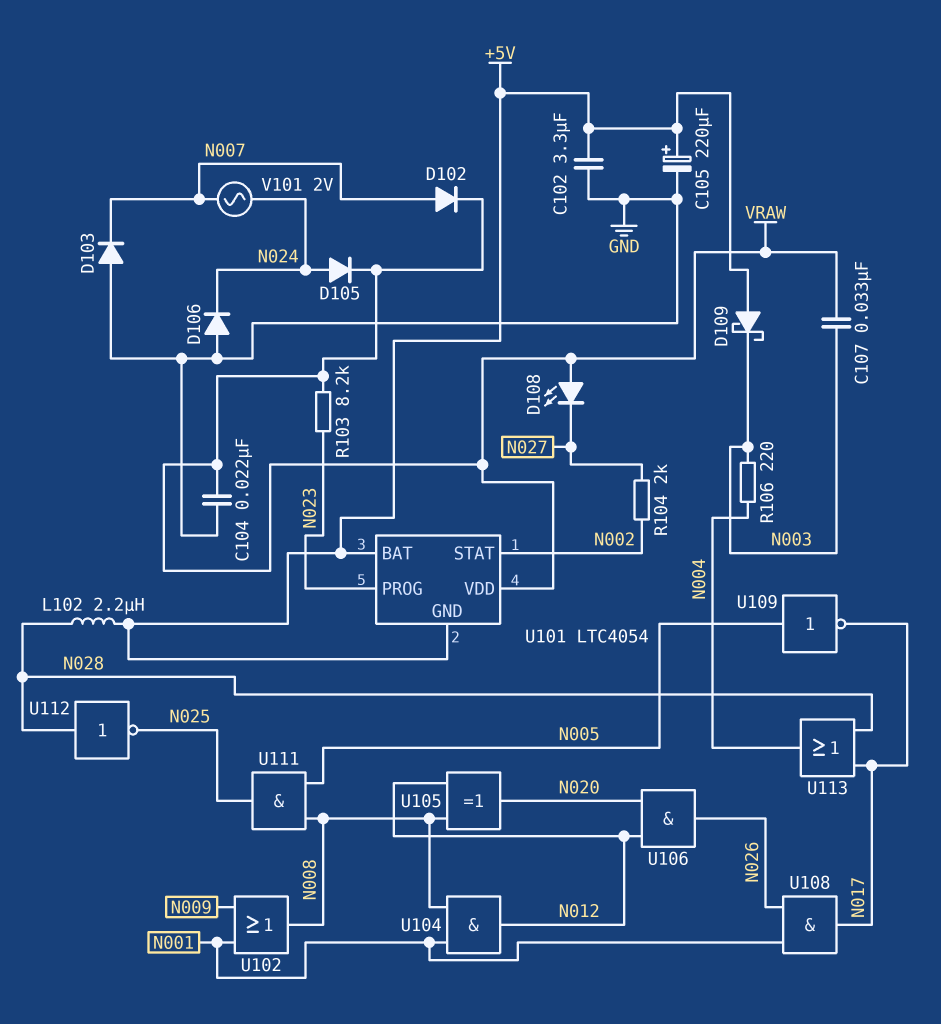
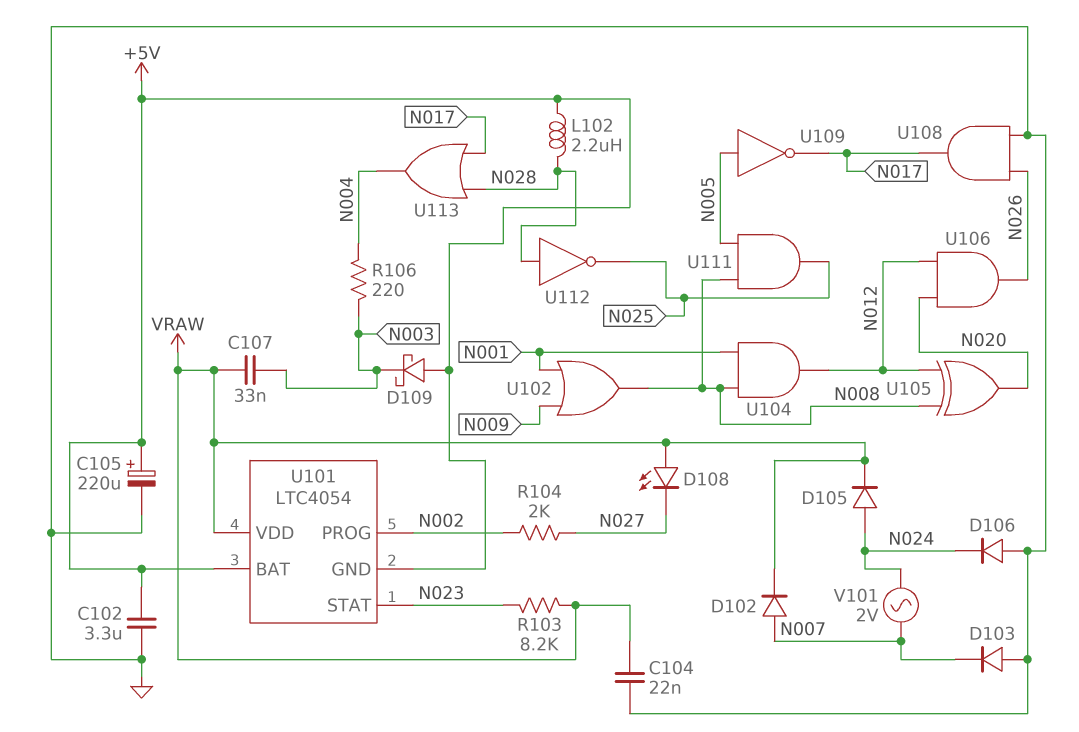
U101 pin PROG: N023 -> N002
U101 pin STAT: N002 -> N023
U108: AND (in N001, in N026, out N017) -> AND (in GND, in N026, out N017)

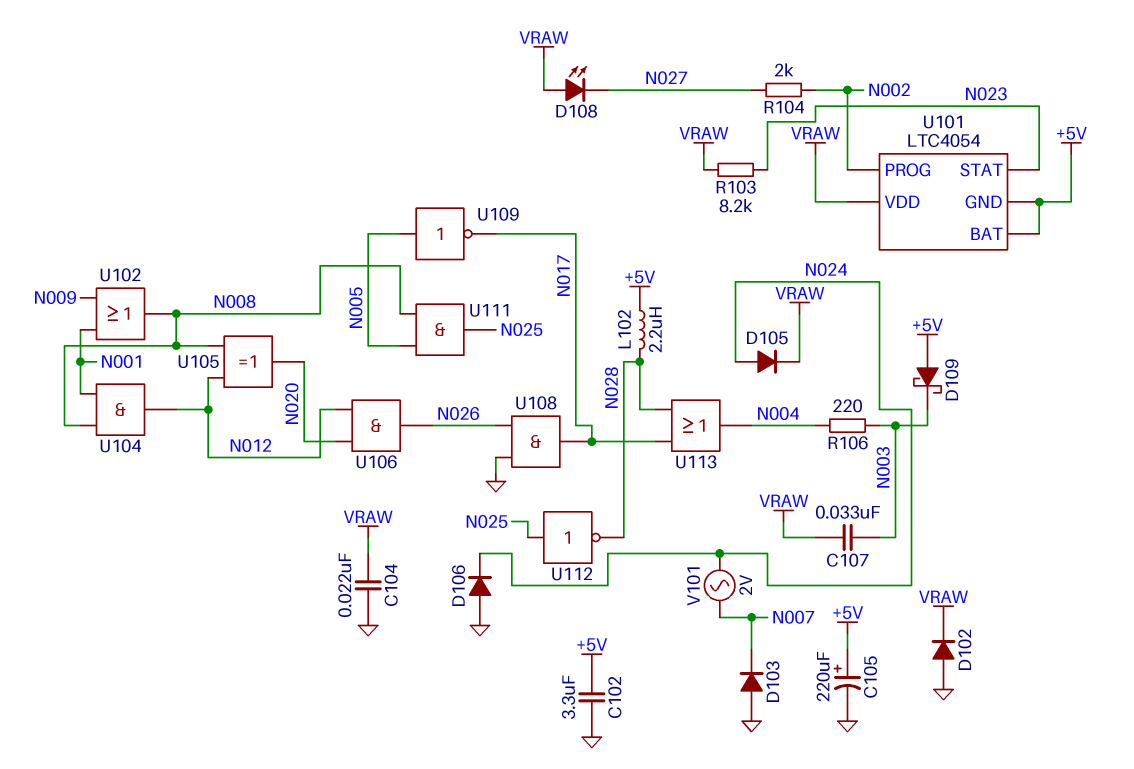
D102: diode (A N007, K VRAW) -> diode (A GND, K VRAW)
U112: NOT (in N028, out N025) -> NOT (in N025, out N028)

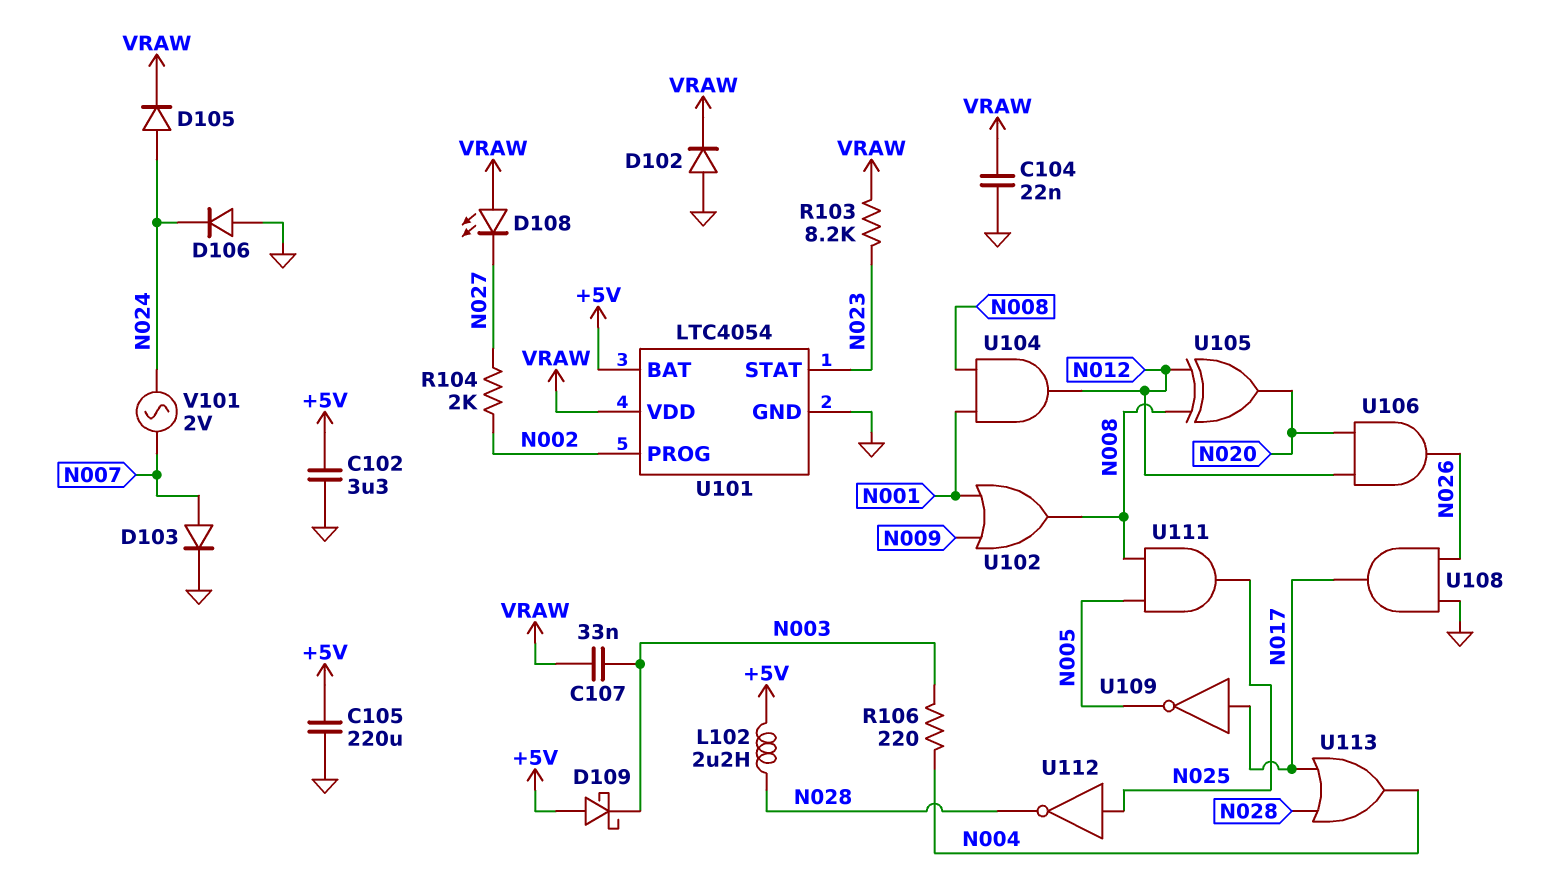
C105: 220uF (plus +5V, minus GND) -> 220uF (+5V, GND)
D103: diode (A GND, K N007) -> diode (A N007, K GND)
U101 pin GND: +5V -> GND
U109: NOT (in N005, out N017) -> NOT (in N017, out N005)

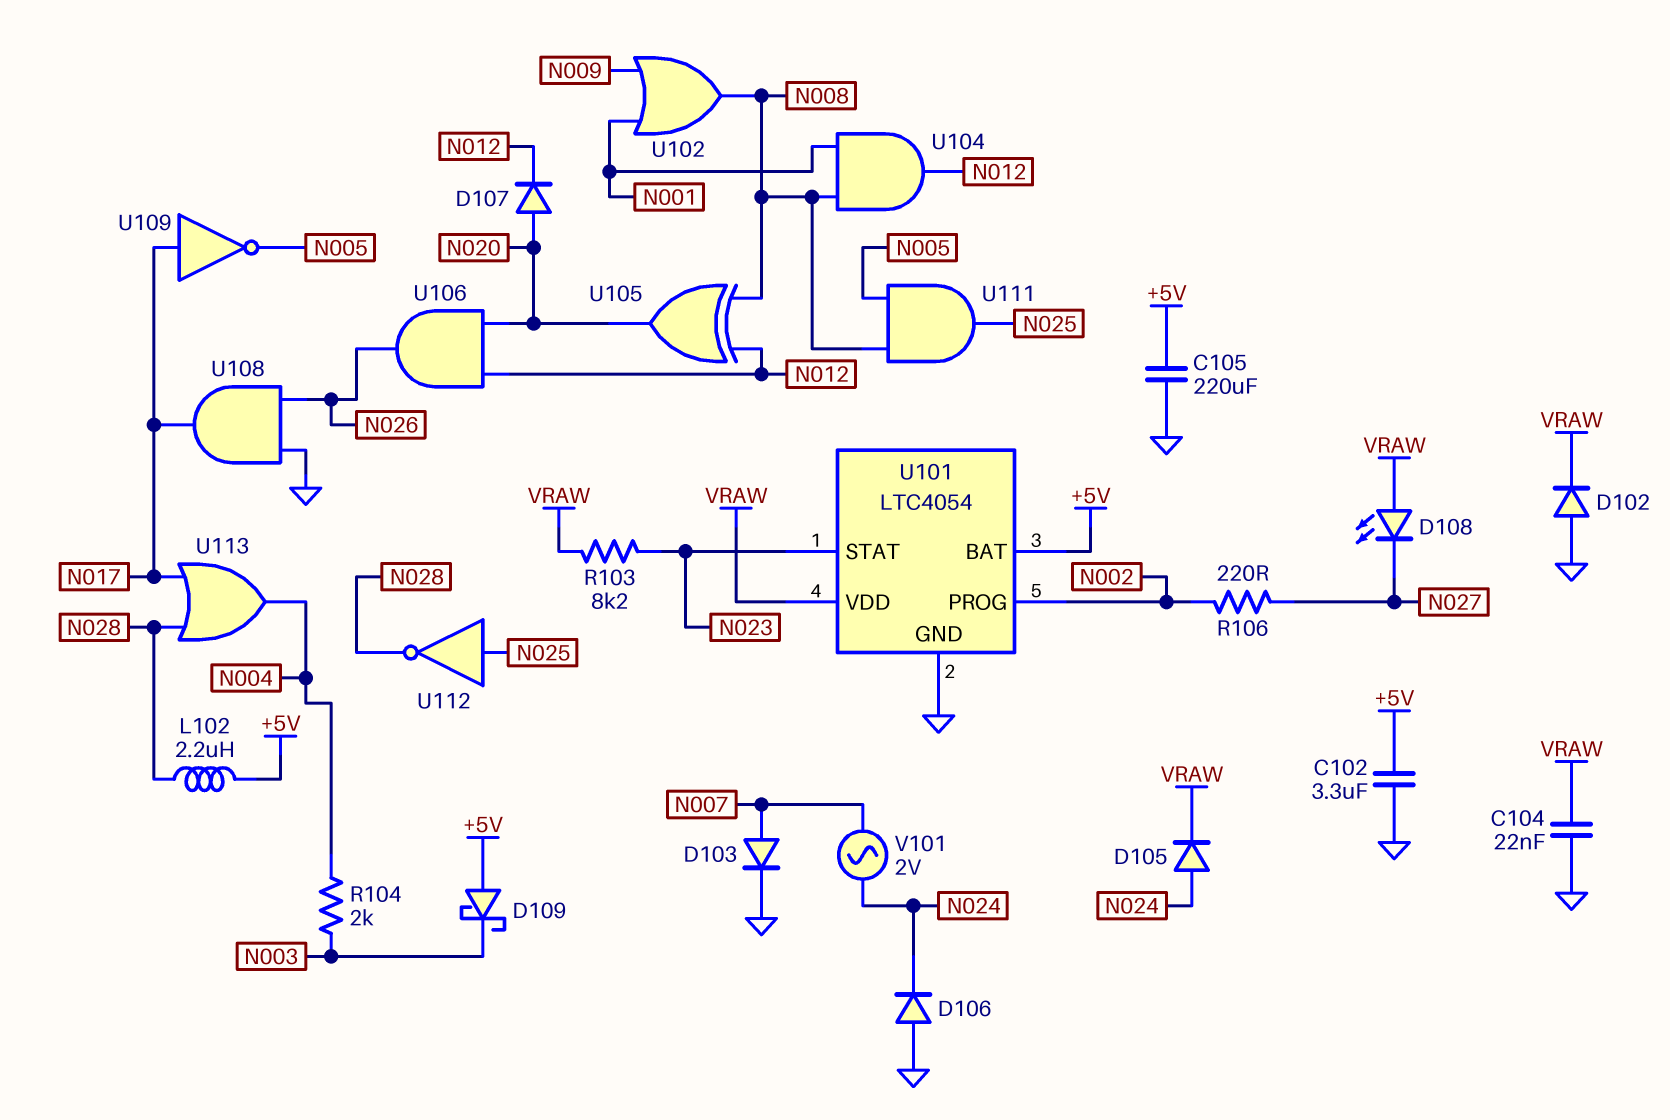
C107: 33nF (N003, VRAW) -> none
D107: none -> diode (A N020, K N012)
R104: 2k (N002, N027) -> 2k (N003, N004)
R106: 220 (N003, N004) -> 220 (N002, N027)

